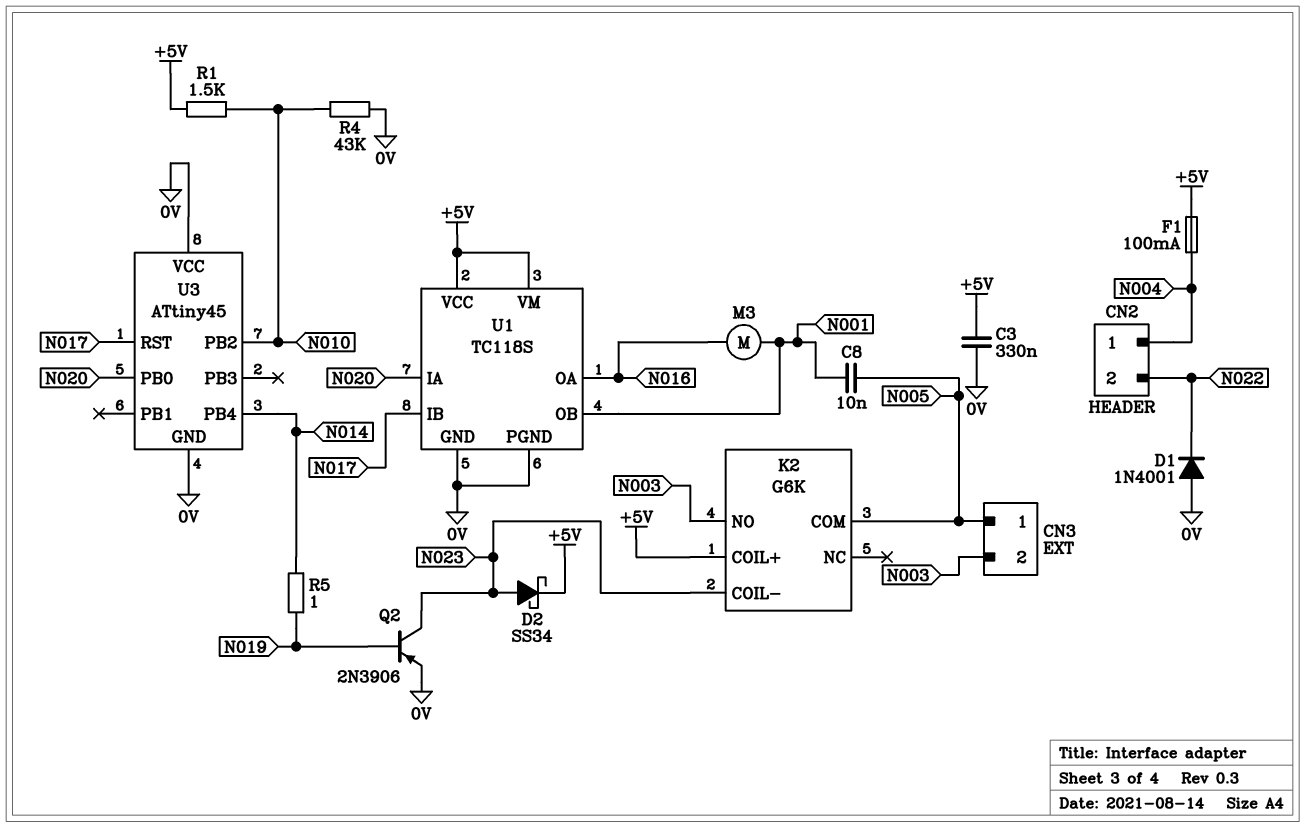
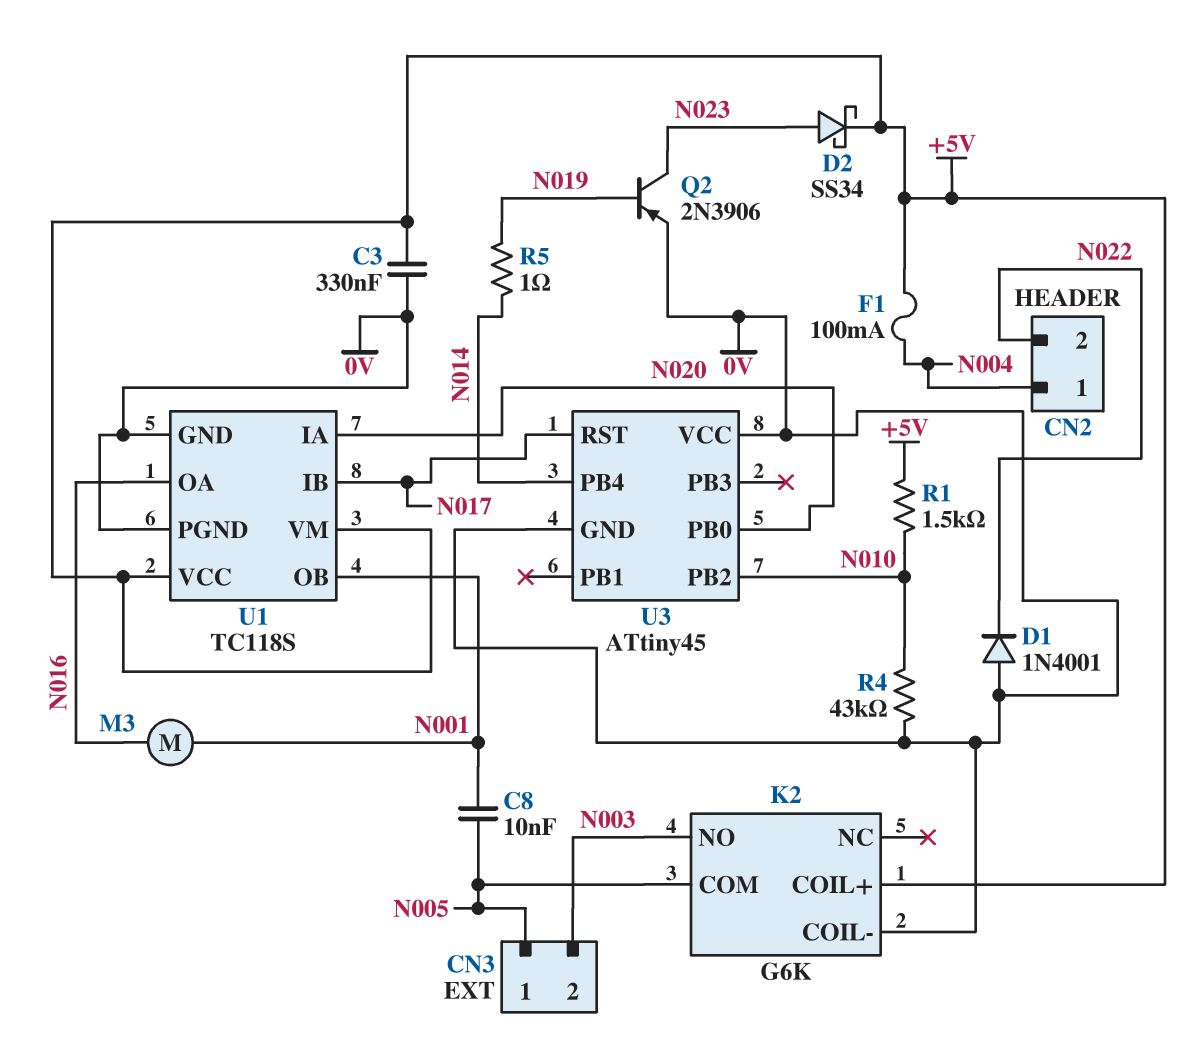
K2 pin COIL-: N023 -> 0V

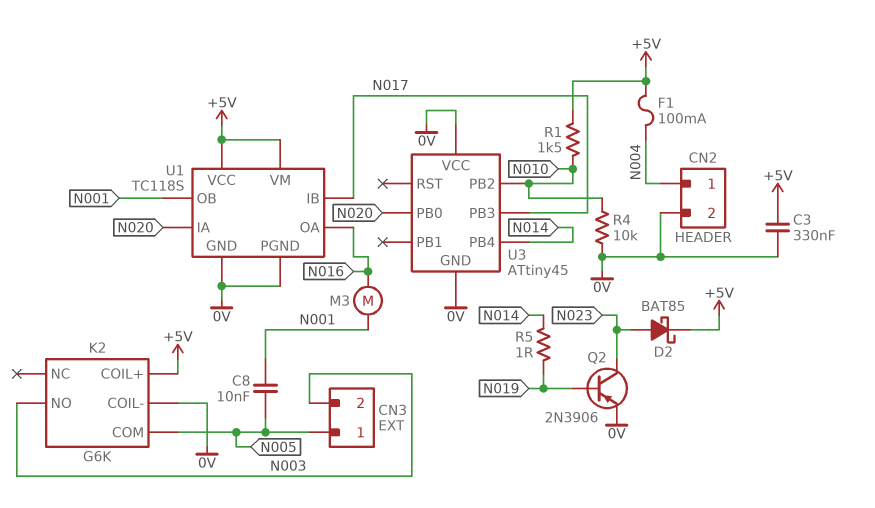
CN2 pin 2: N022 -> 0V
D1: diode 1N4001 (A 0V, K N022) -> none
D2: schottky SS34 (A N023, K +5V) -> schottky BAT85 (A N023, K +5V)
R4: 43k (0V, N010) -> 10k (0V, N010)
U3 pin PB3: none -> N017
U3 pin RST: N017 -> none

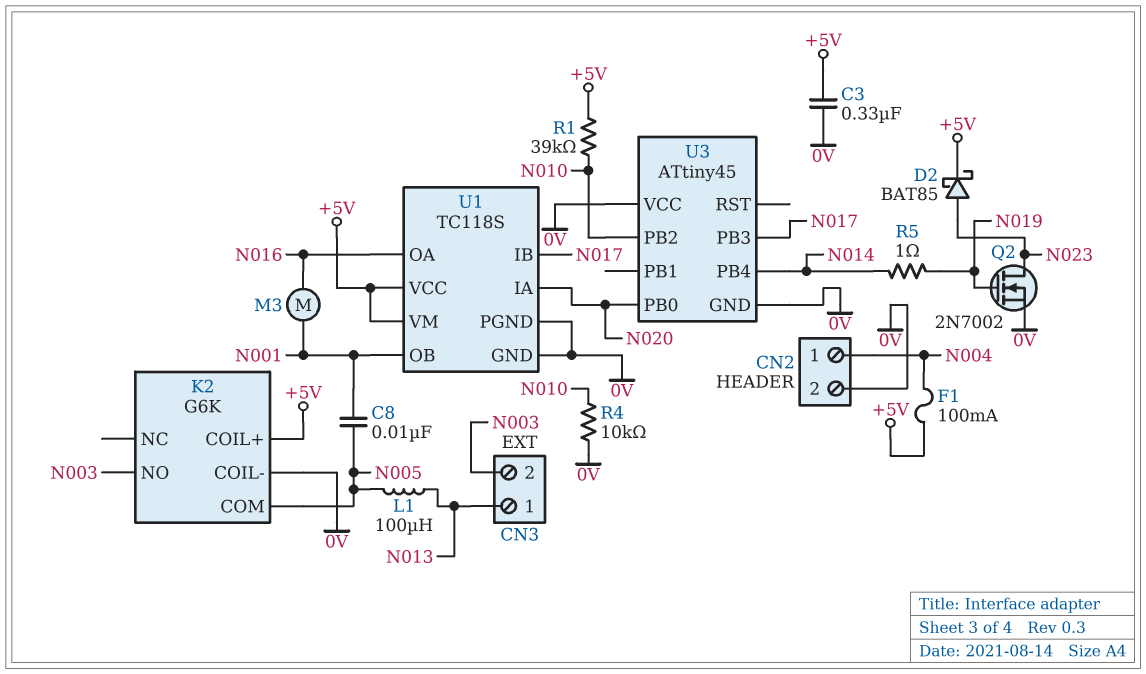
CN3 pin 1: N005 -> N013
L1: none -> 100uH (N005, N013)
Q2: PNP 2N3906 (B N019, C N023, E 0V) -> NMOS 2N7002 (G N019, D N023, S 0V)
R1: 1.5k (+5V, N010) -> 39k (+5V, N010)

